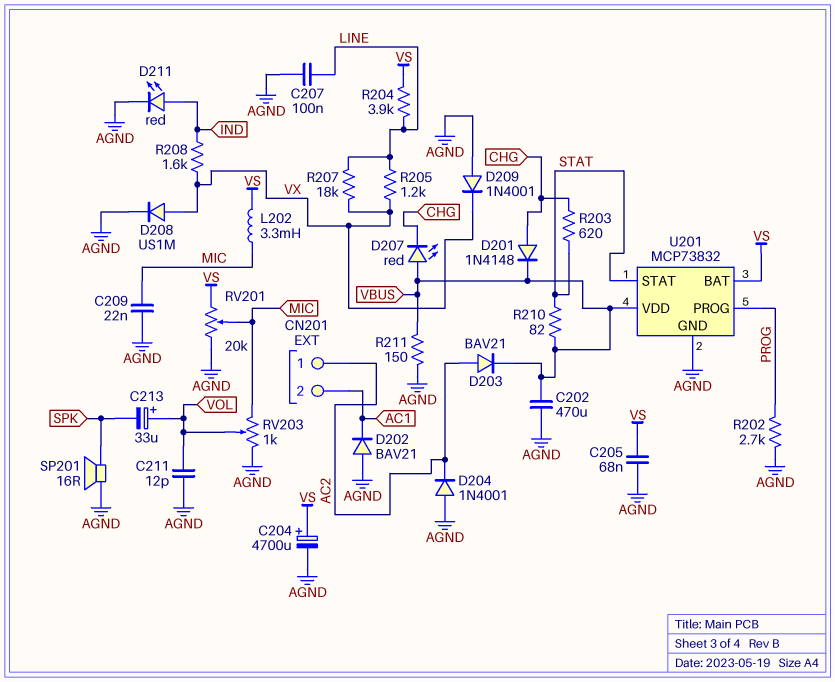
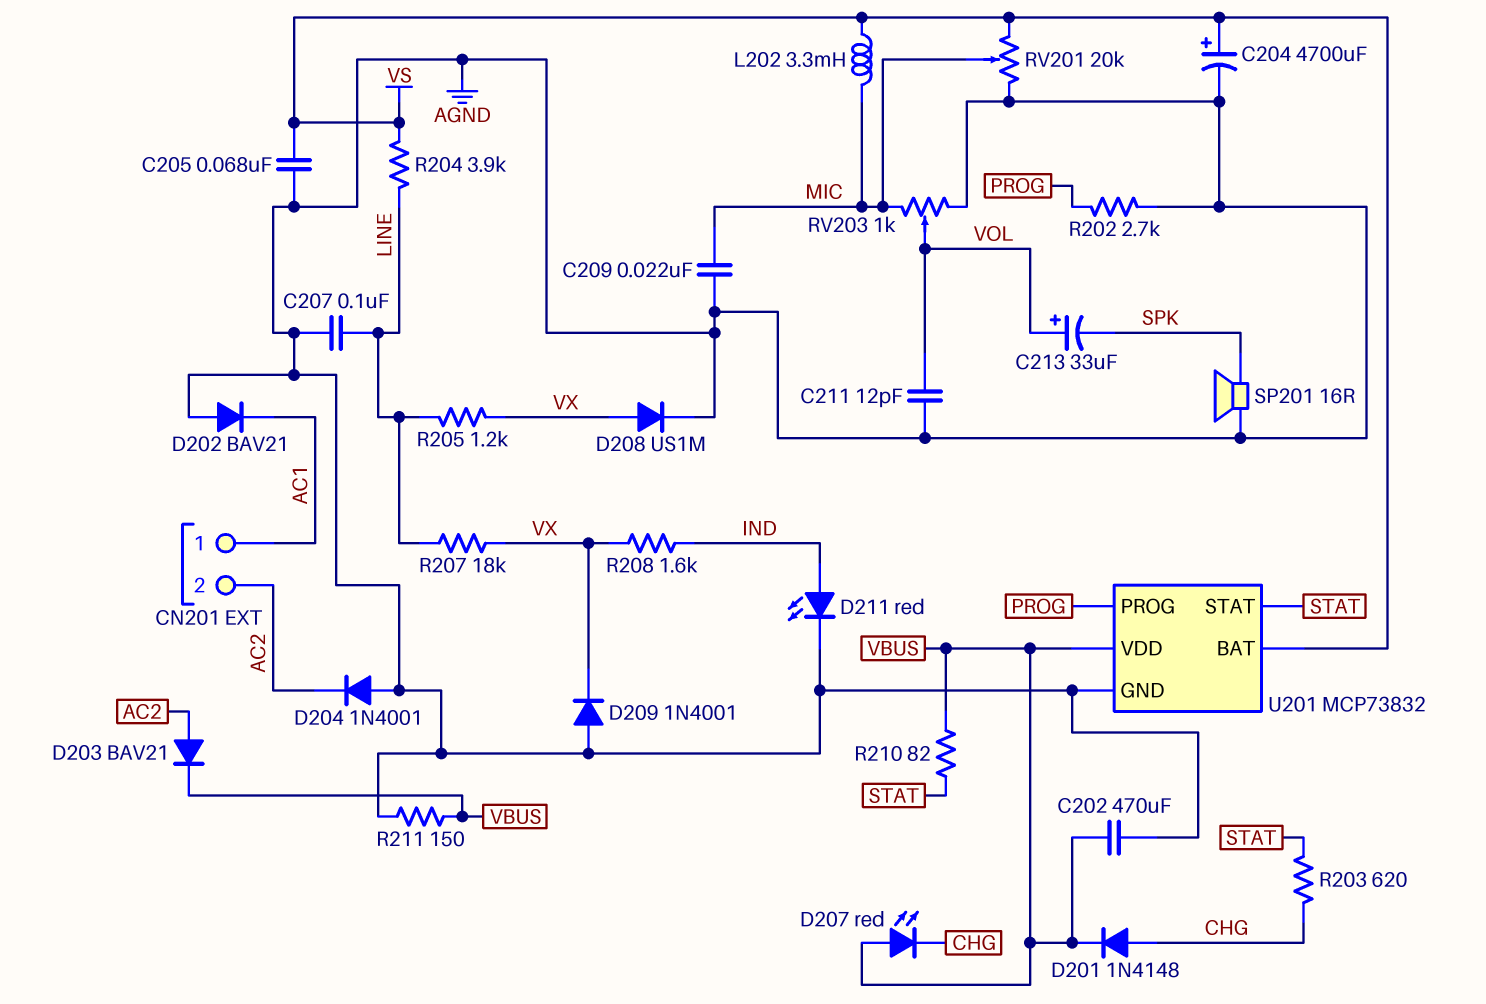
CN201 pin 1: AC2 -> AC1
CN201 pin 2: AC1 -> AC2

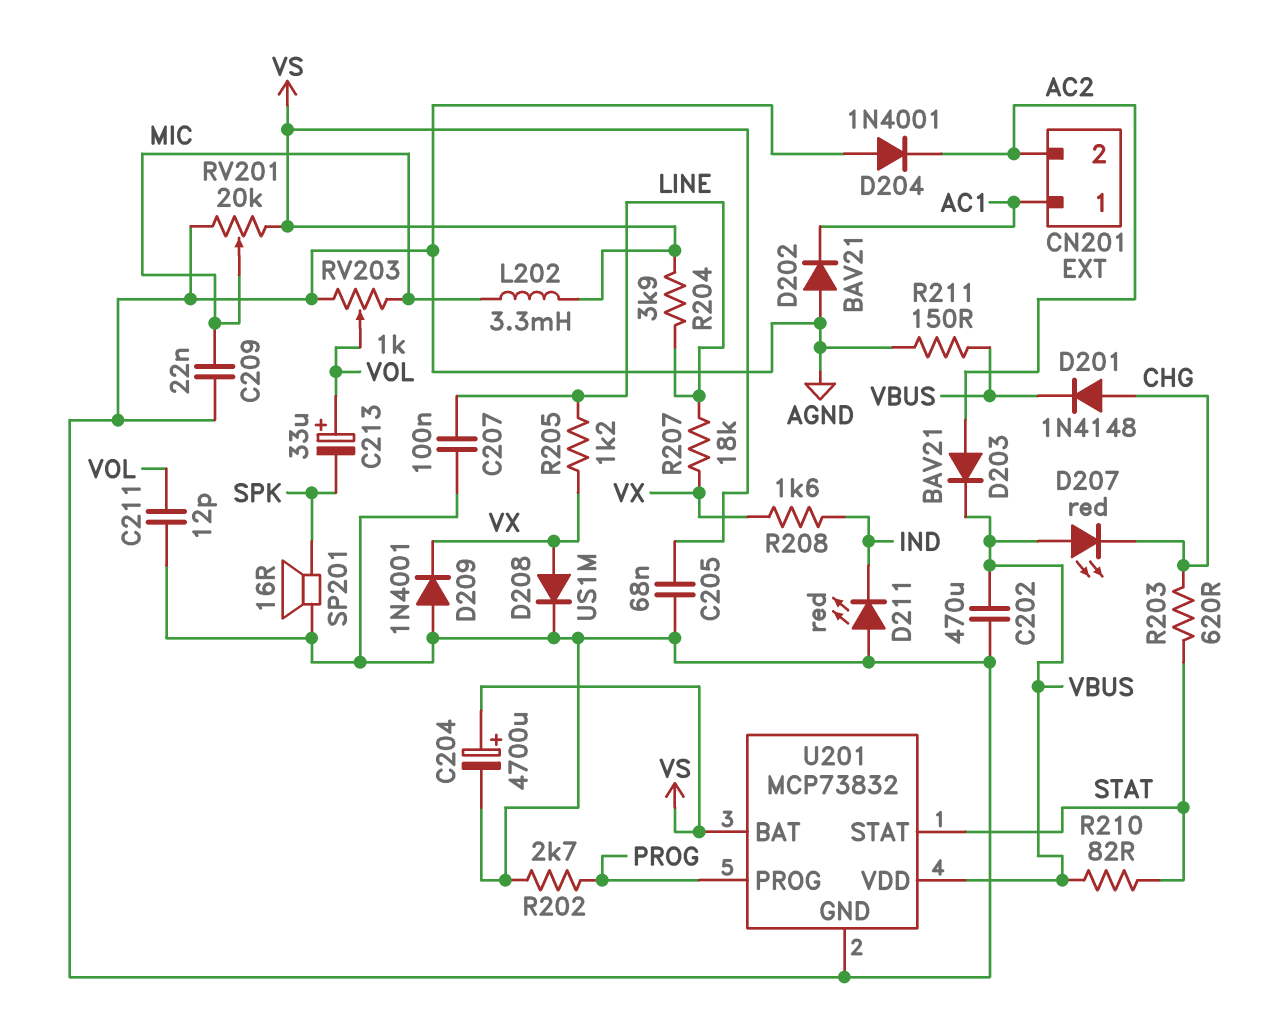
D211: LED red (A IND, K AGND) -> LED red (A AGND, K IND)

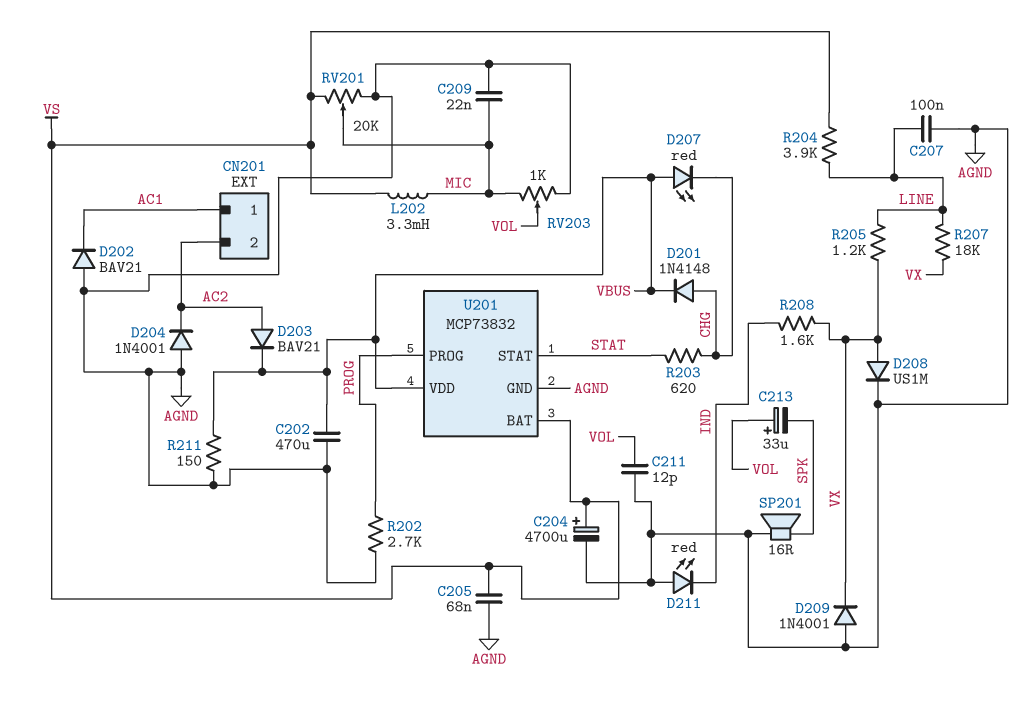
R210: 82 (STAT, VBUS) -> none

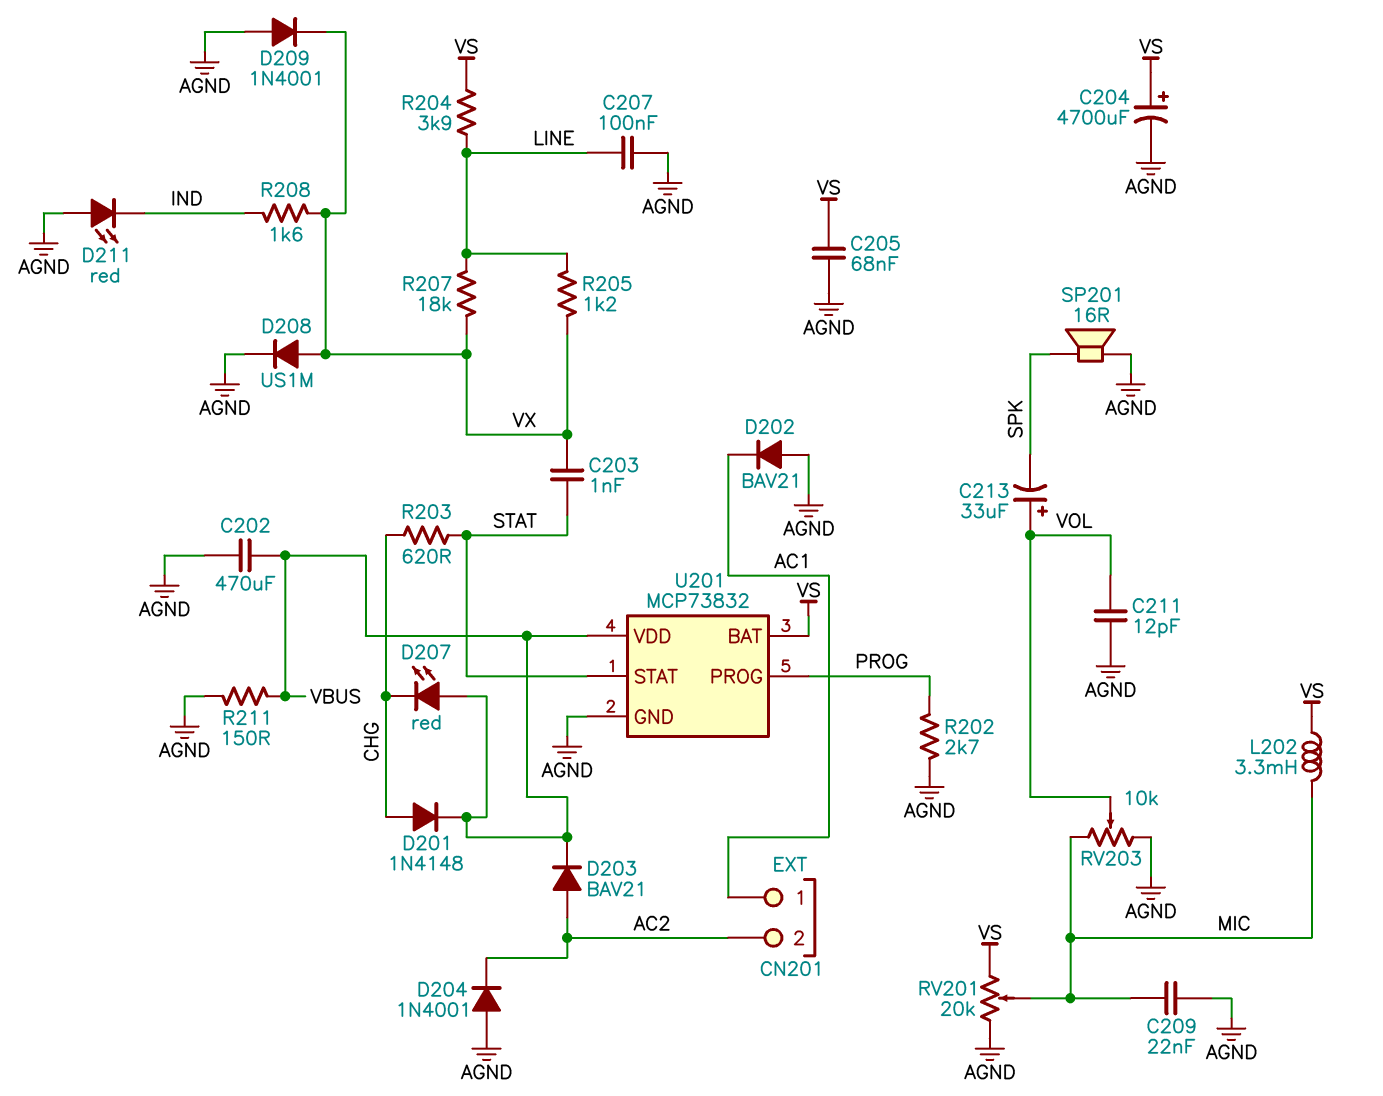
C203: none -> 1nF (STAT, VX)
RV203: 1k (AGND, MIC, wiper VOL) -> 10k (AGND, MIC, wiper VOL)

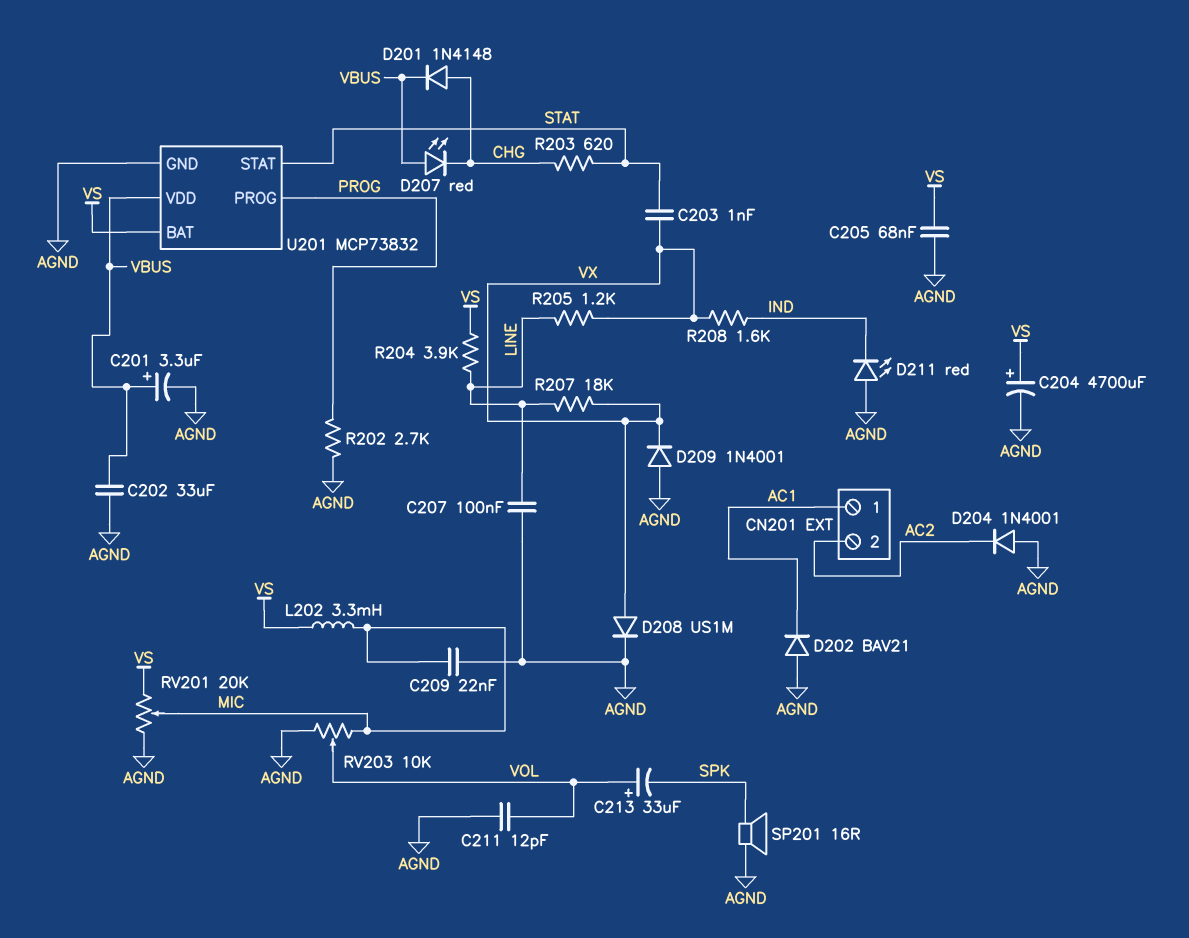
C201: none -> 3.3uF (plus VBUS, minus AGND)
C202: 470uF (AGND, VBUS) -> 33uF (AGND, VBUS)
D203: diode BAV21 (A AC2, K VBUS) -> none
R211: 150 (AGND, VBUS) -> none

